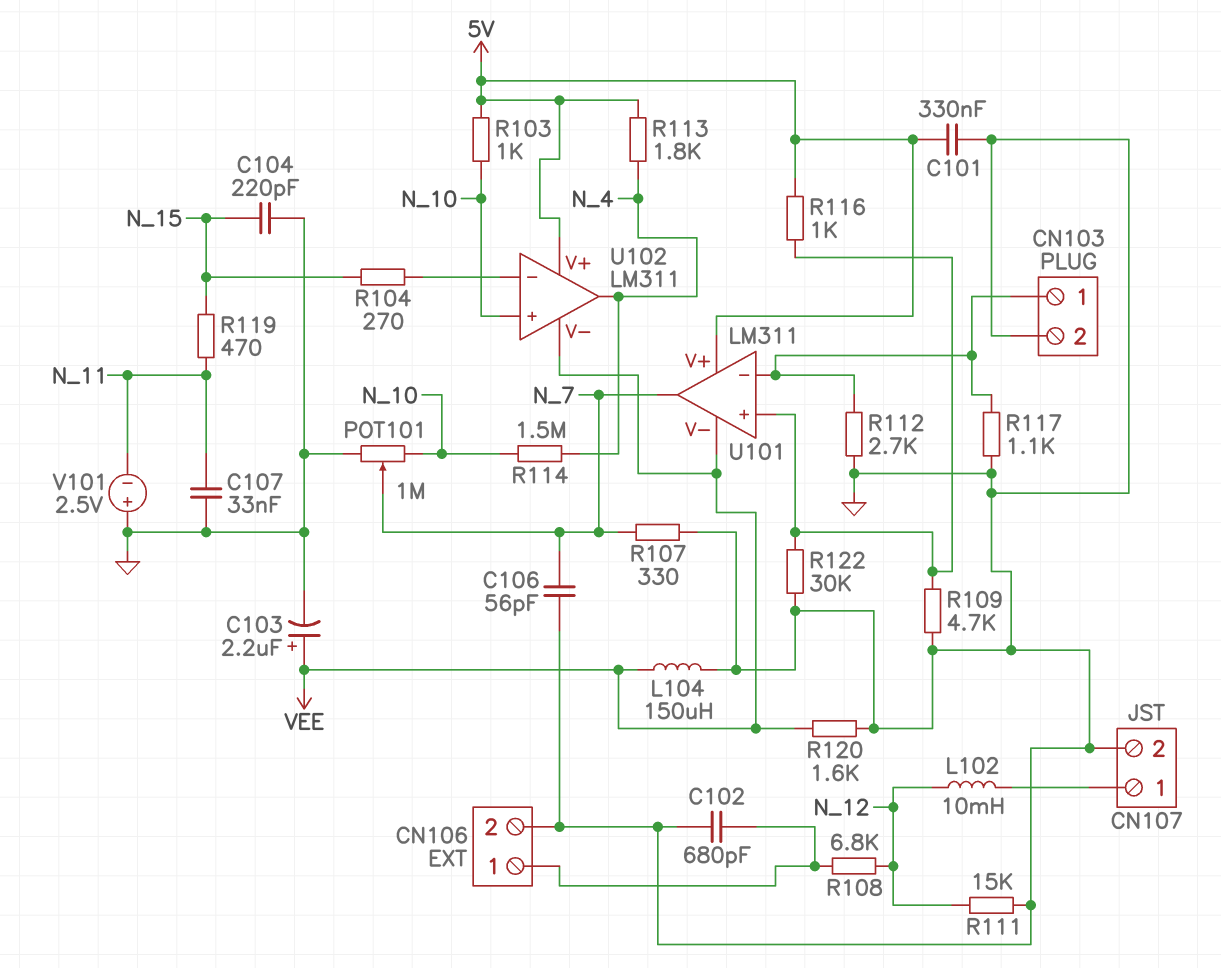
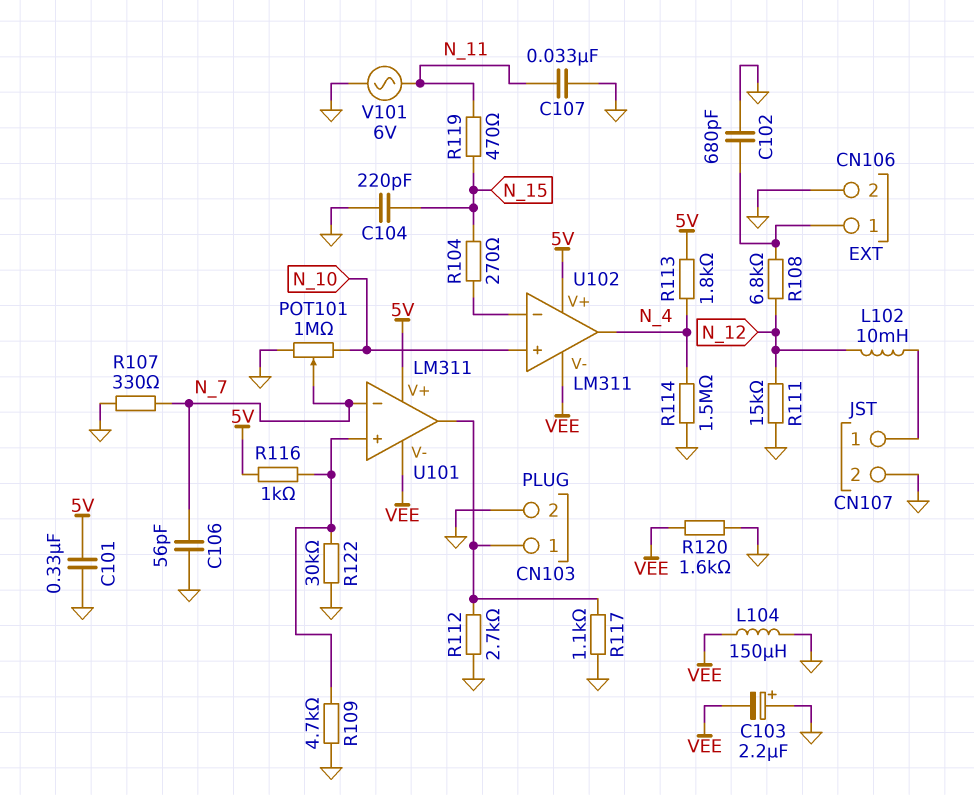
C103: 2.2uF (plus VEE, minus GND) -> 2.2uF (plus GND, minus VEE)
R103: 1k (5V, N_10) -> none
R114: 1.5M (N_4, N_10) -> 1.5M (GND, N_4)
U101 pin in-: CN103/1 -> N_7
U101 pin out: N_7 -> CN103/1
V101: 2.5V (plus GND, minus N_11) -> AC 6V (GND, N_11)

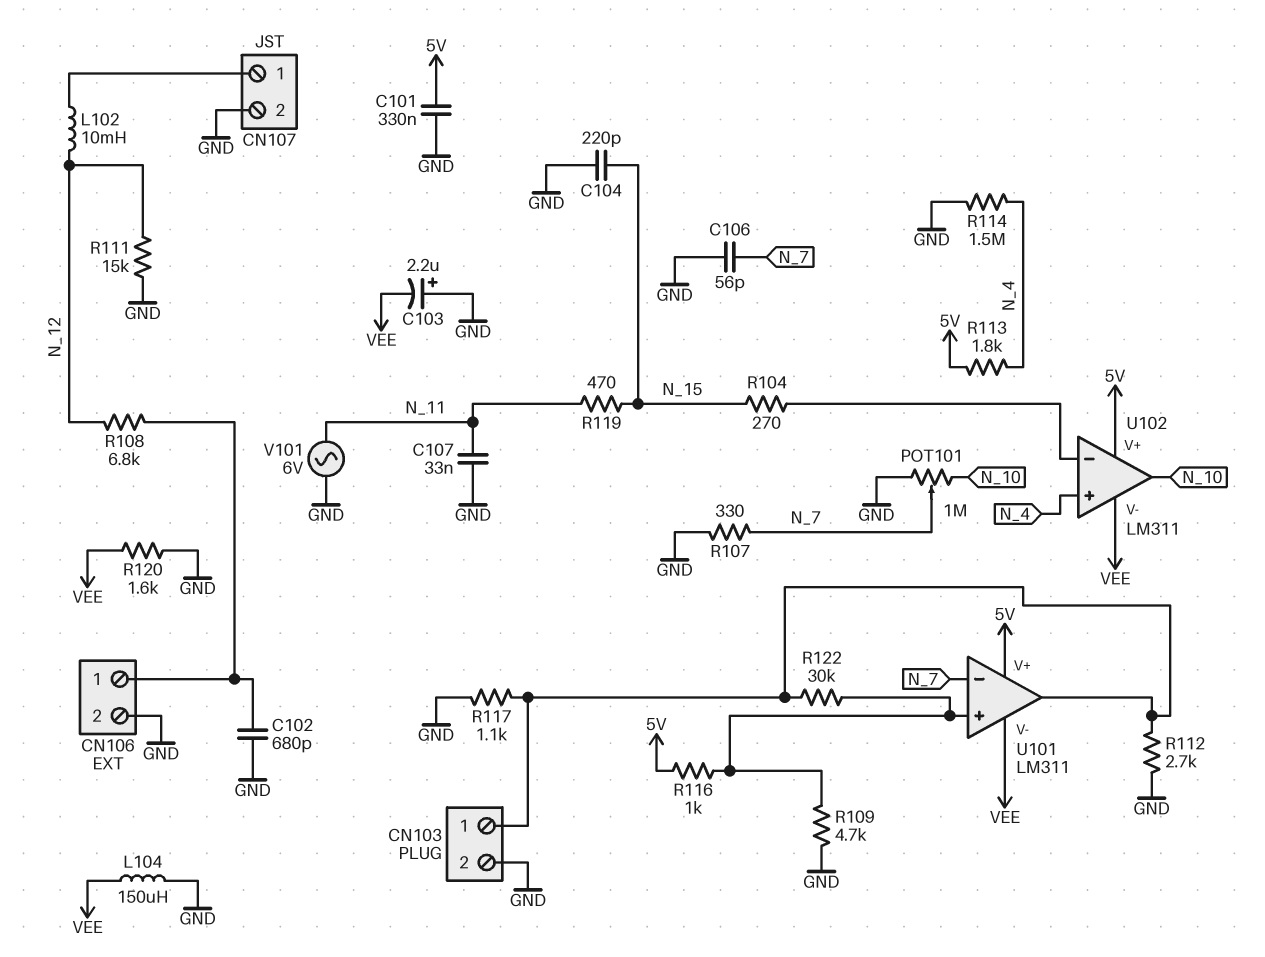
R122: 30k (GND, U101/in+) -> 30k (CN103/1, U101/in+)
U102 pin in+: N_10 -> N_4
U102 pin out: N_4 -> N_10

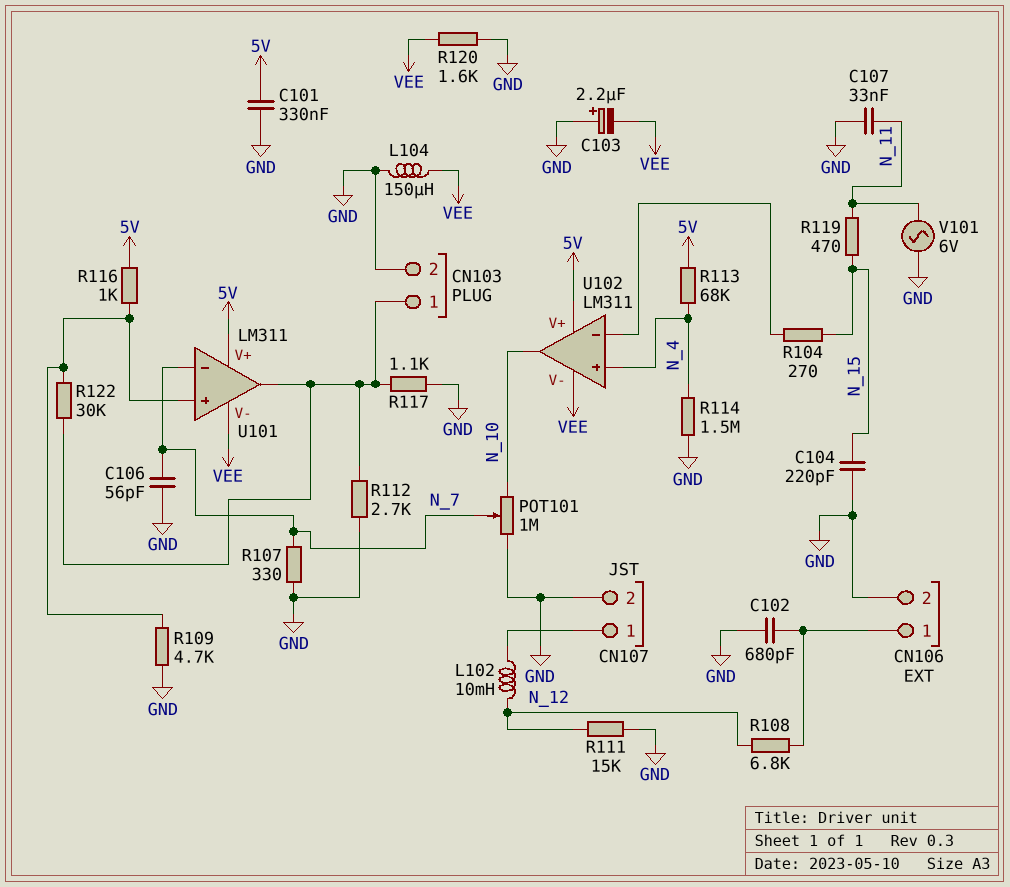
R113: 1.8k (5V, N_4) -> 68k (5V, N_4)

